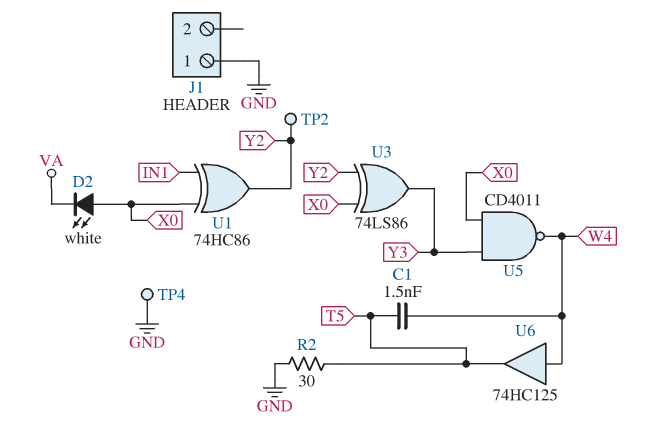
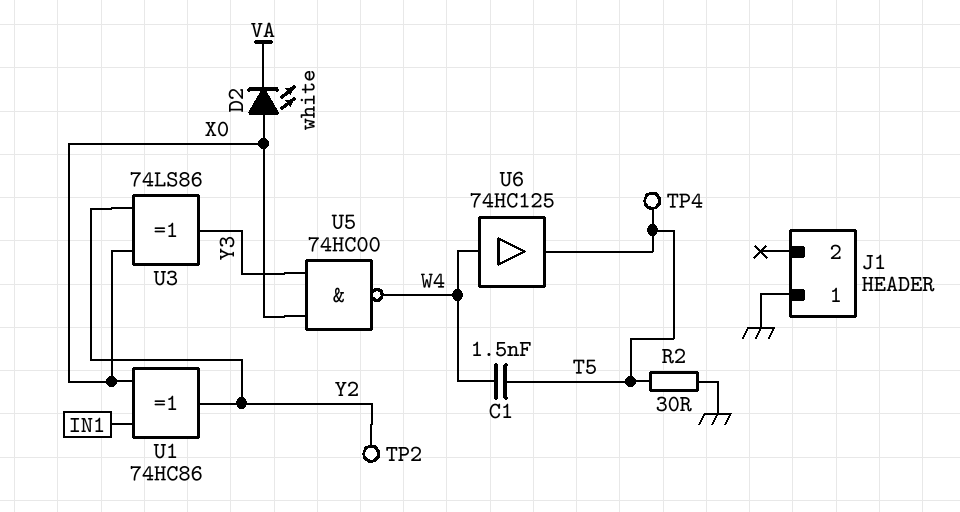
TP4: test point (GND) -> test point (T5)
U5: NAND CD4011 (in X0, in Y3, out W4) -> NAND 74HC00 (in X0, in Y3, out W4)

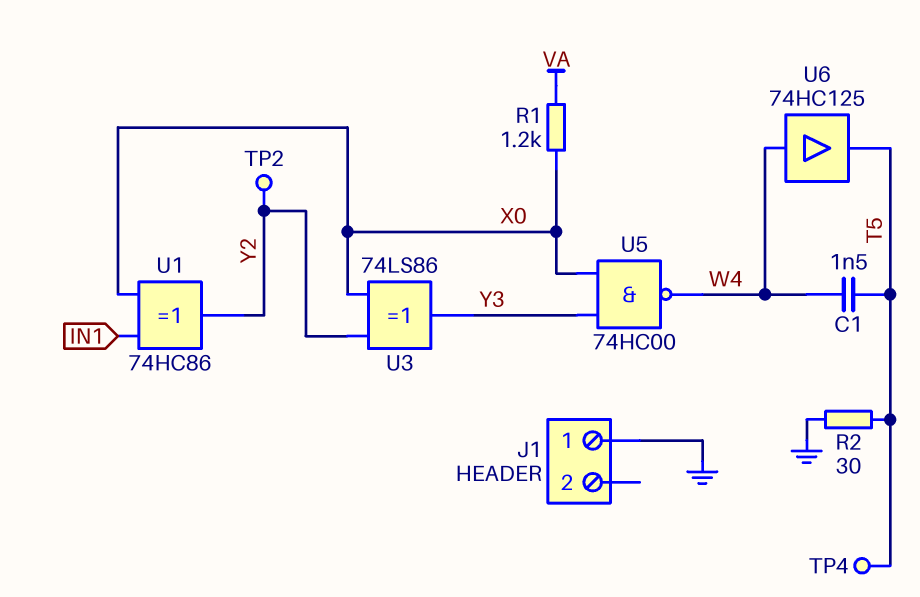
D2: LED white (A X0, K VA) -> none
R1: none -> 1.2k (VA, X0)

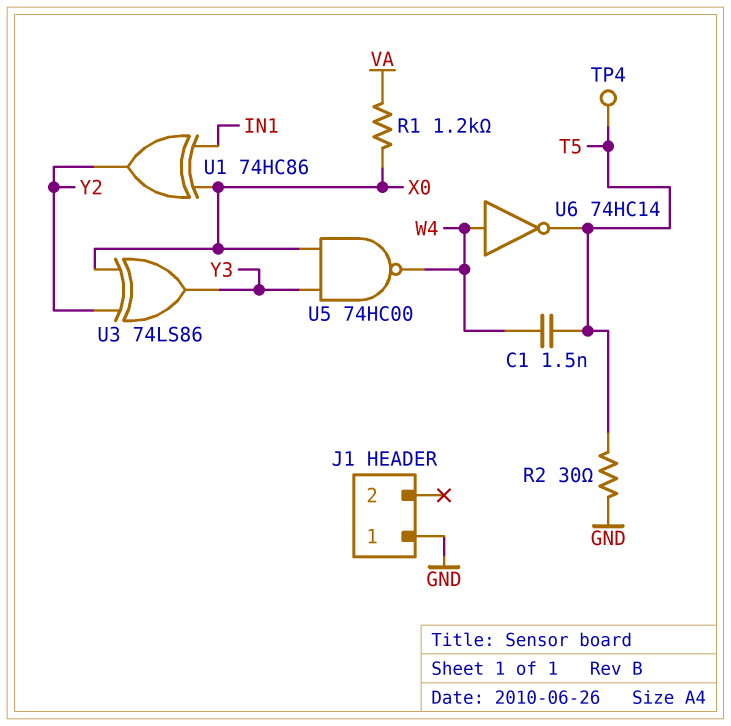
TP2: test point (Y2) -> none
U6: buffer 74HC125 (in W4, out T5) -> NOT 74HC14 (in W4, out T5)

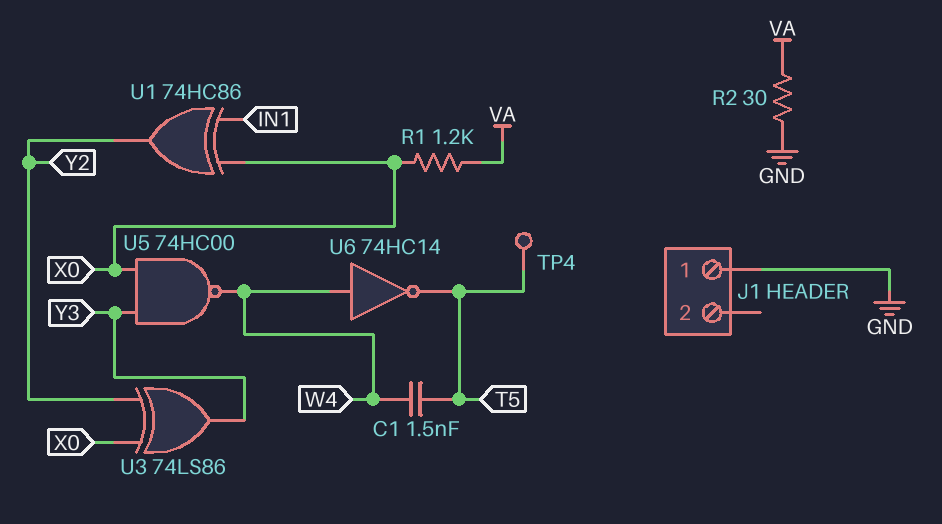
R2: 30 (GND, T5) -> 30 (GND, VA)

